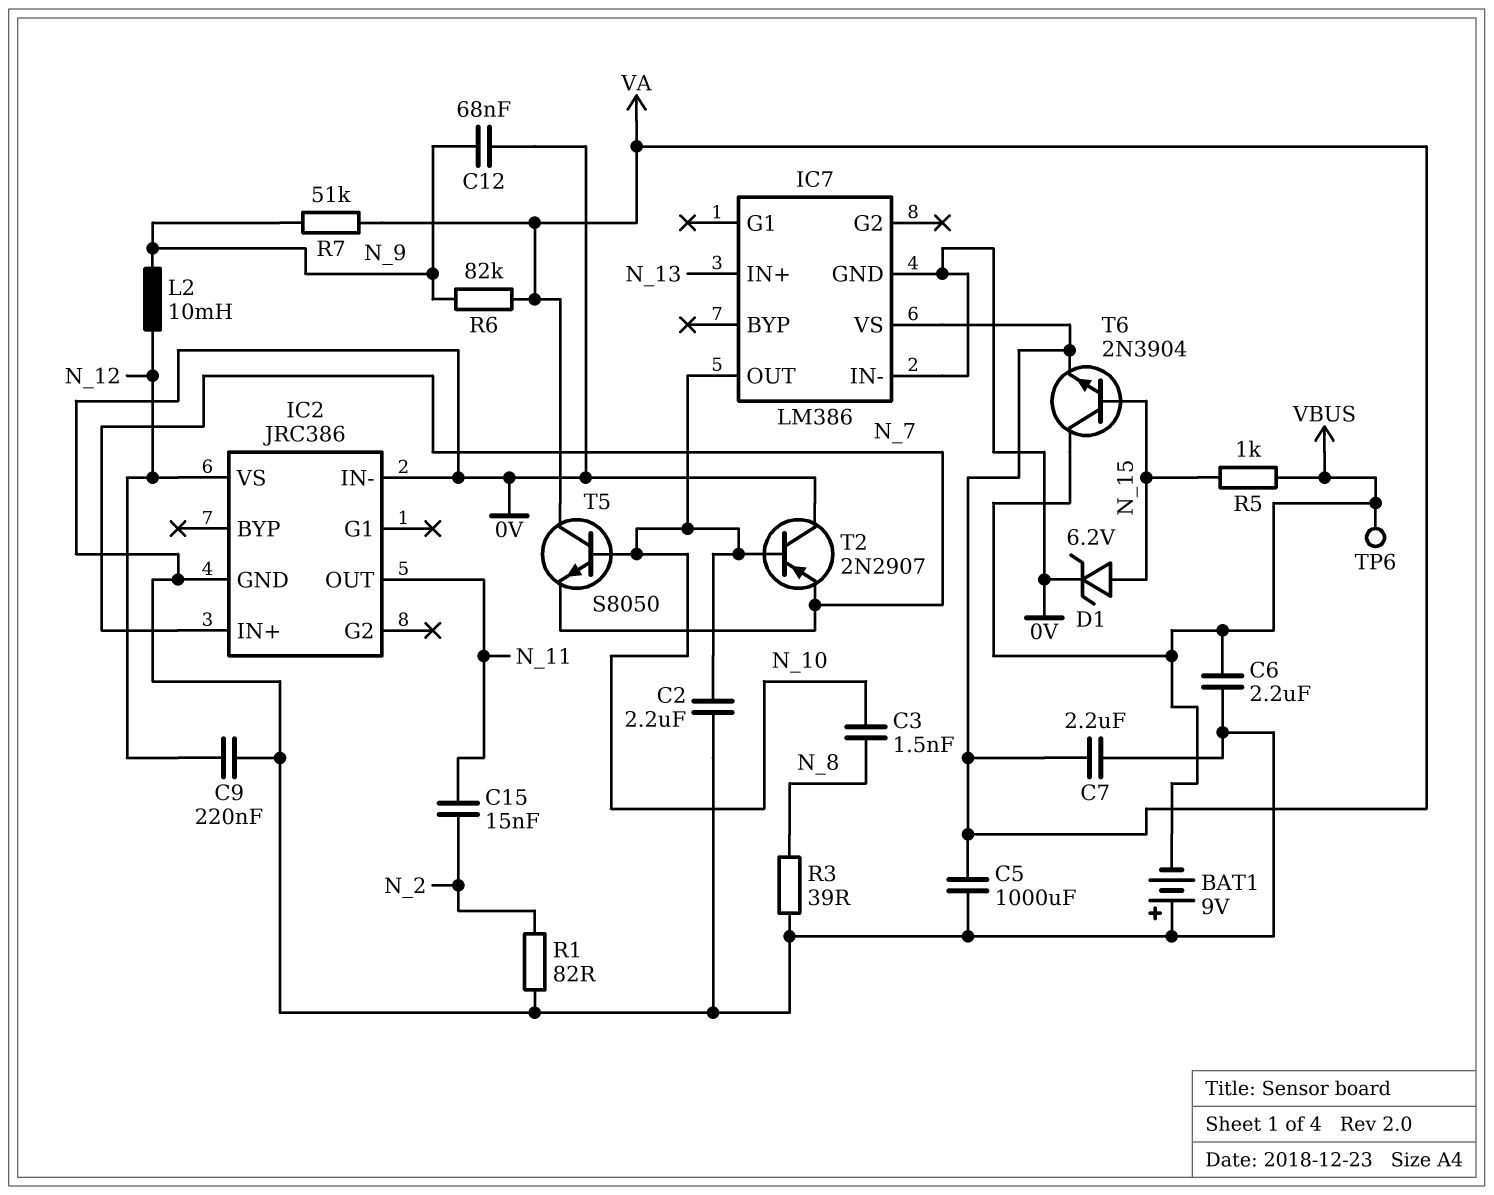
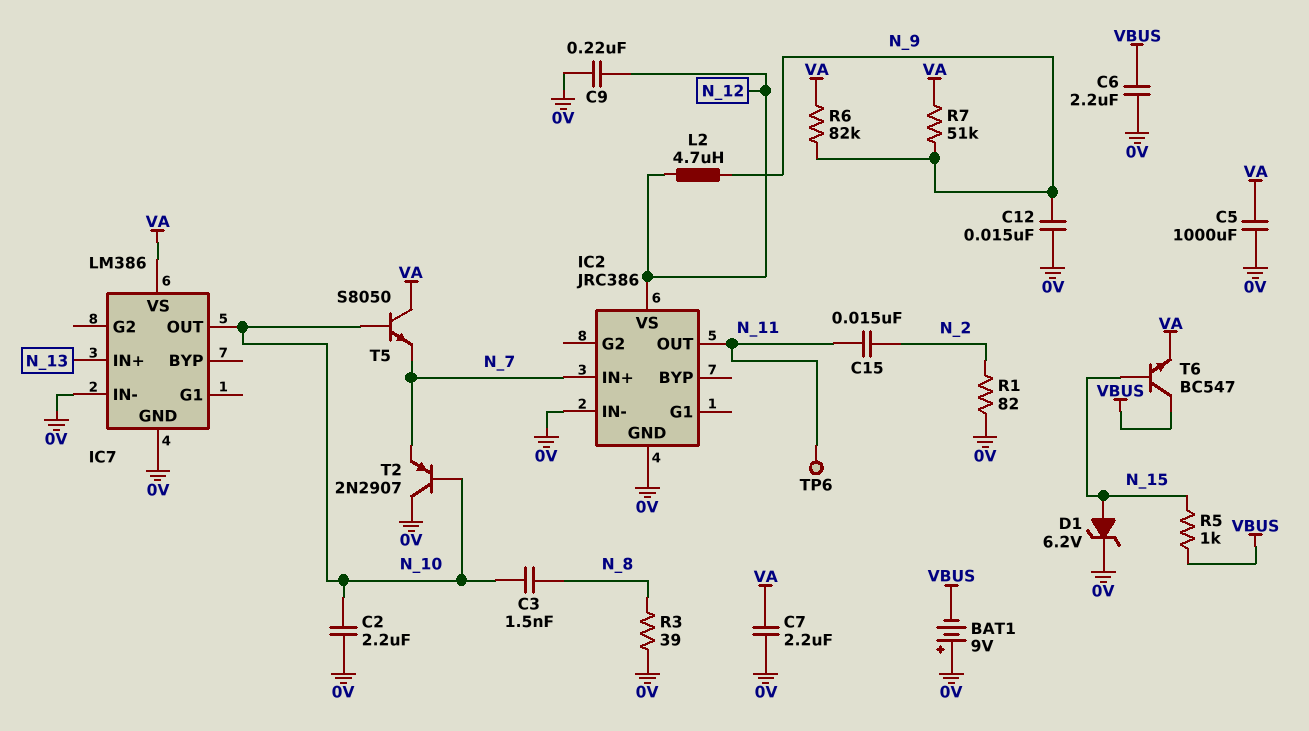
C12: 68nF (0V, N_9) -> 15nF (0V, N_9)
L2: 10mH (N_9, N_12) -> 4.7uH (N_9, N_12)
T6: NPN 2N3904 (B N_15, C VBUS, E VA) -> NPN BC547 (B N_15, C VBUS, E VA)
TP6: test point (VBUS) -> test point (N_11)

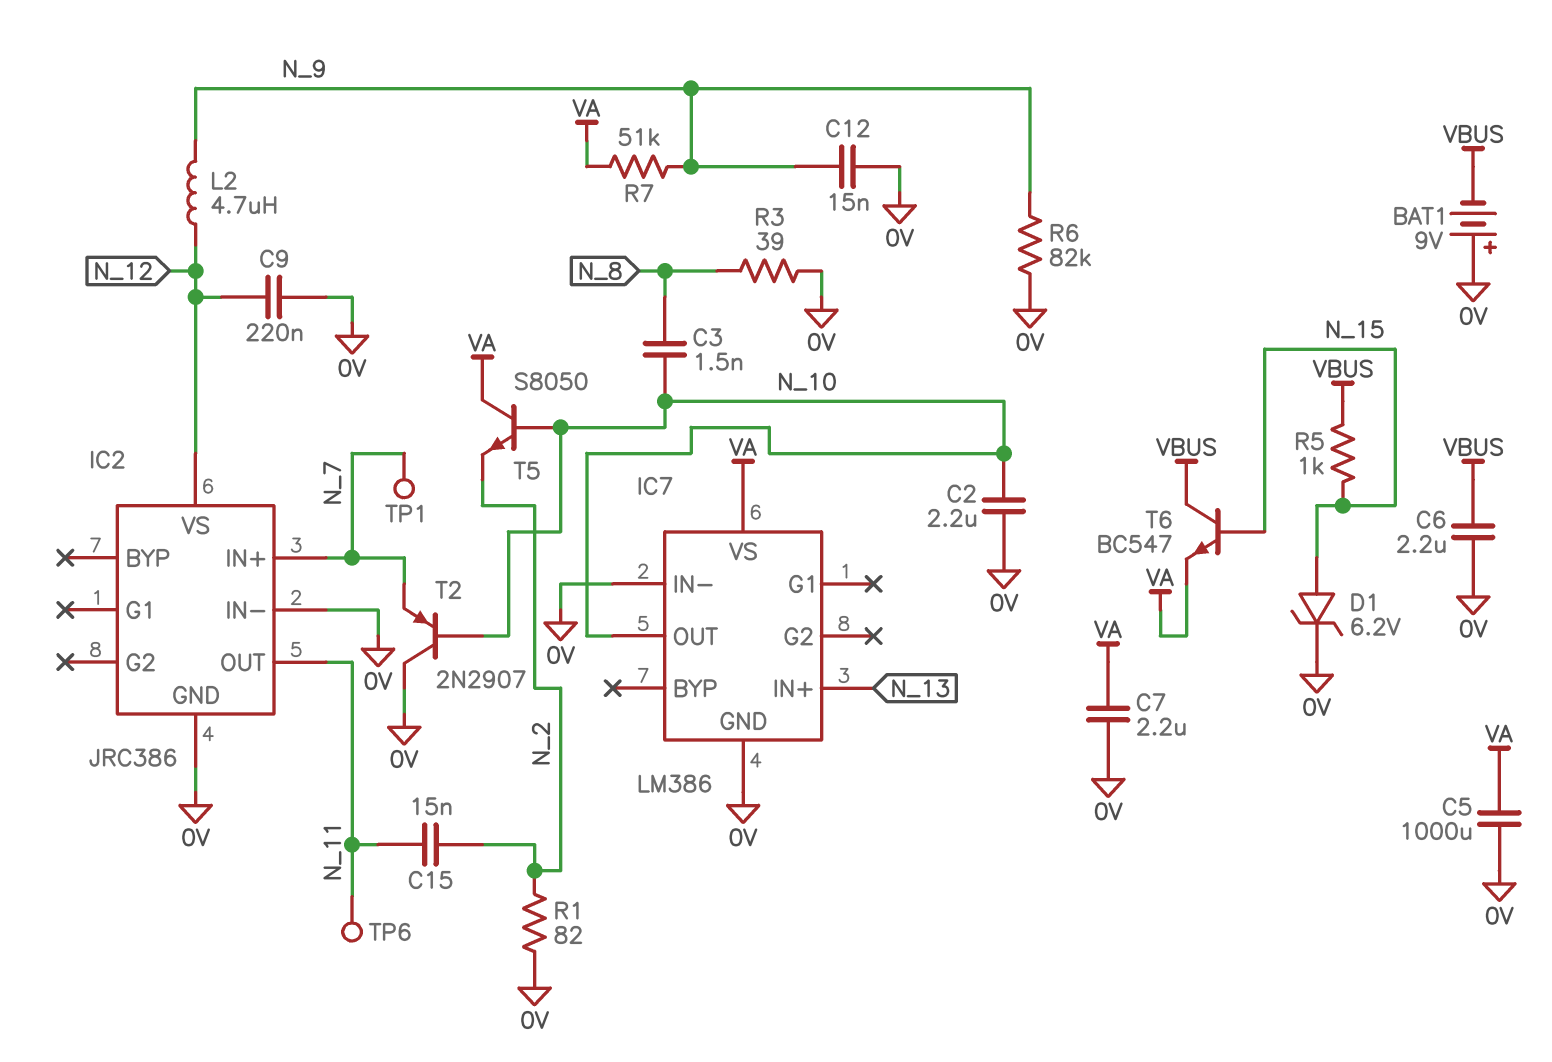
R6: 82k (N_9, VA) -> 82k (0V, N_9)
T5: NPN S8050 (B N_10, C VA, E N_7) -> NPN S8050 (B N_10, C VA, E N_2)
TP1: none -> test point (N_7)

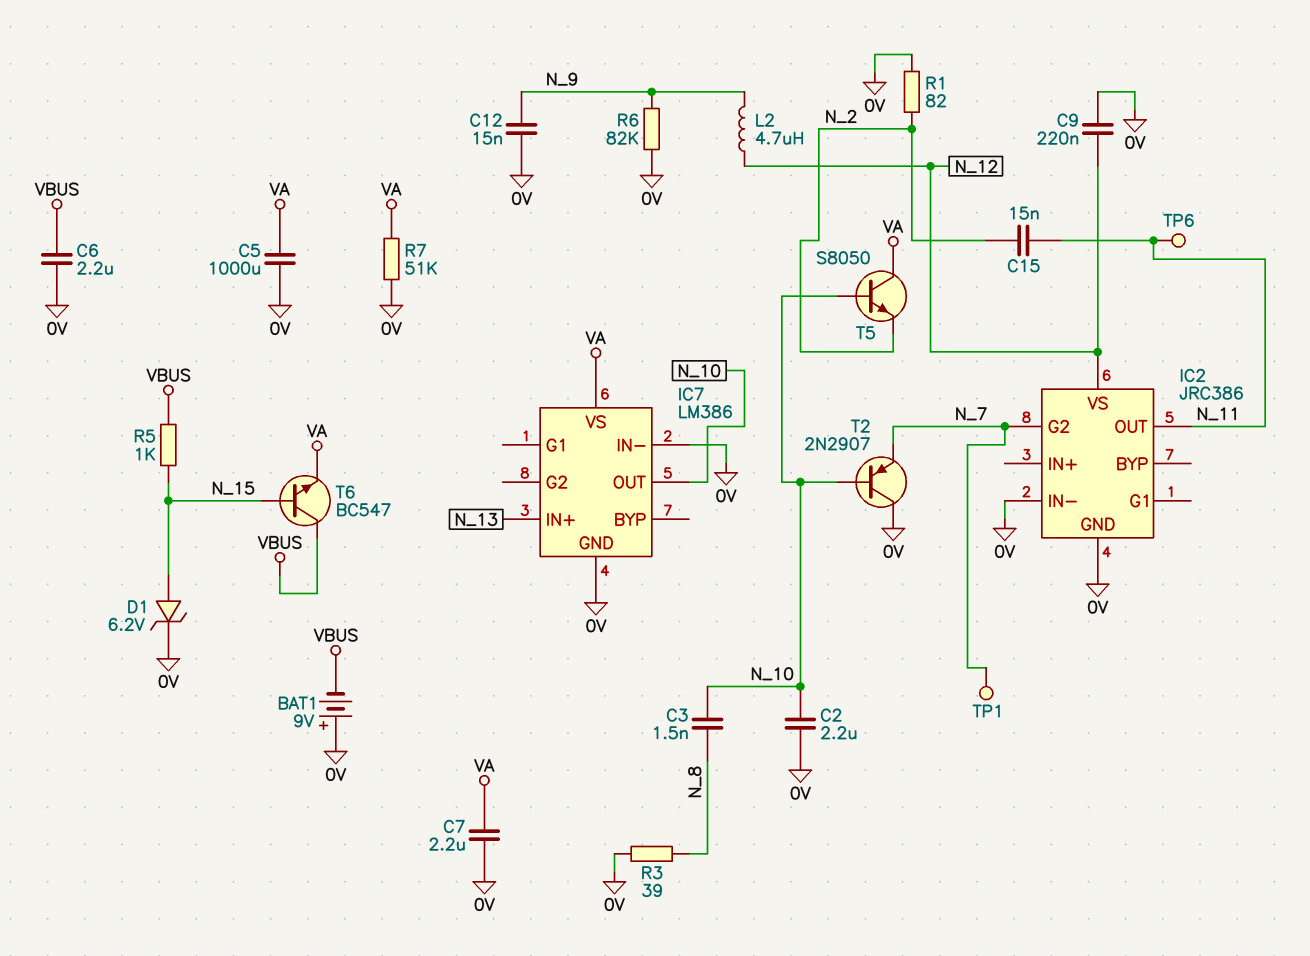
IC2 pin G2: none -> N_7
IC2 pin IN+: N_7 -> none
R7: 51k (N_9, VA) -> 51k (0V, VA)

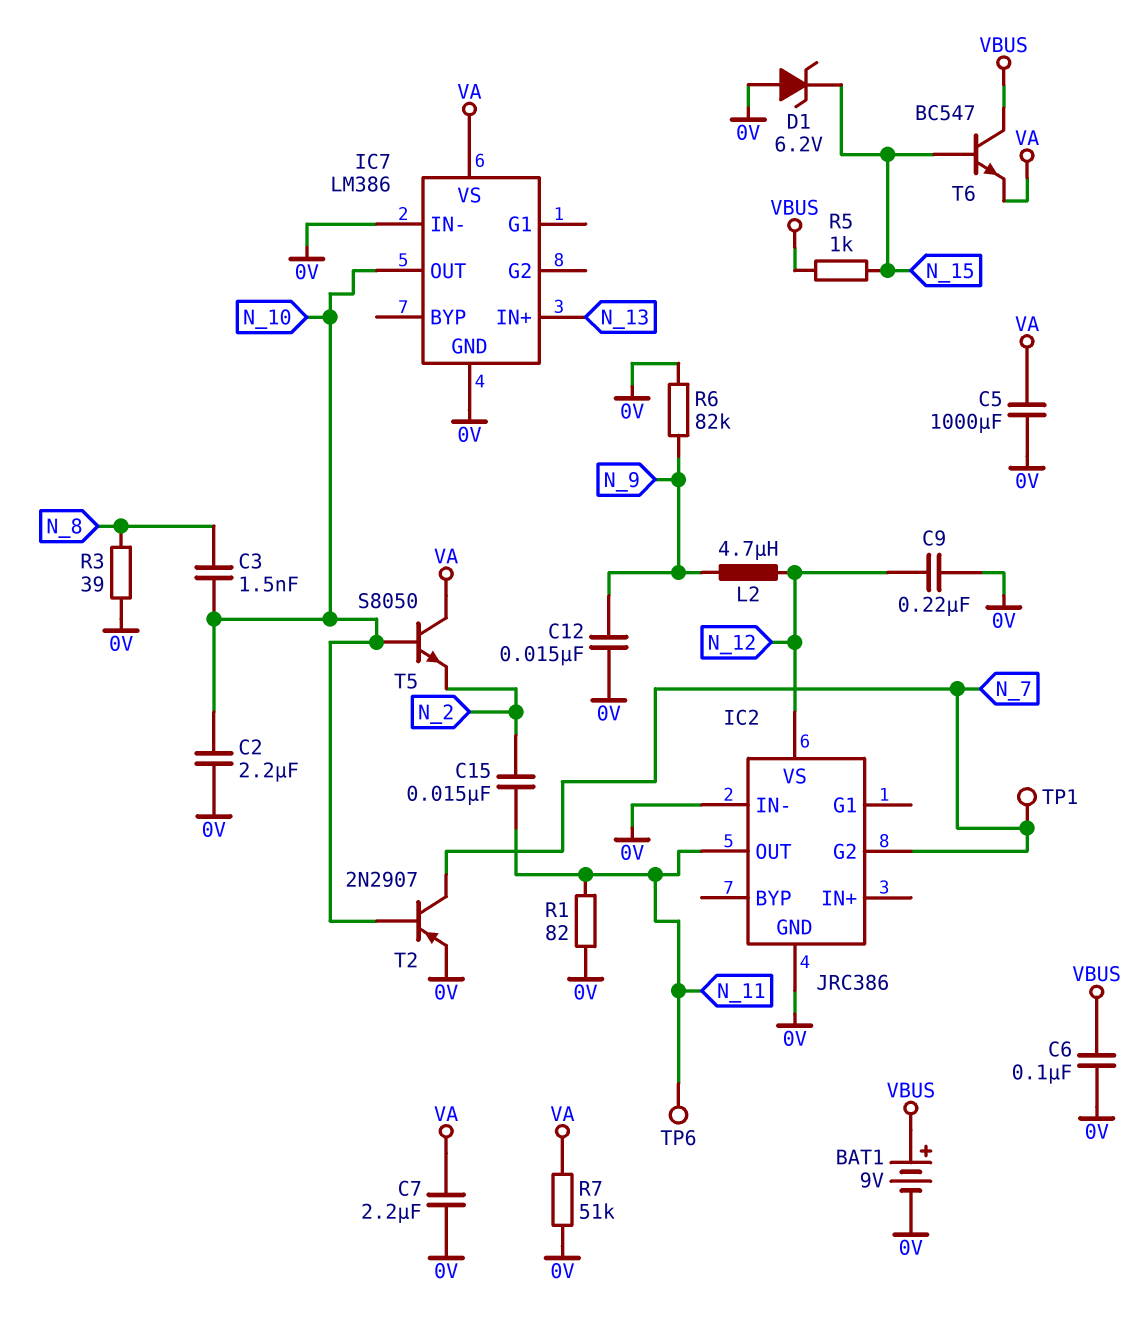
BAT1: 9V (plus 0V, minus VBUS) -> 9V (plus VBUS, minus 0V)
C6: 2.2uF (0V, VBUS) -> 100nF (0V, VBUS)
D1: zener 6.2V (A N_15, K 0V) -> zener 6.2V (A 0V, K N_15)
R1: 82 (0V, N_2) -> 82 (0V, N_11)
T2: PNP 2N2907 (B N_10, C 0V, E N_7) -> PNP 2N2907 (B N_10, C N_7, E 0V)

